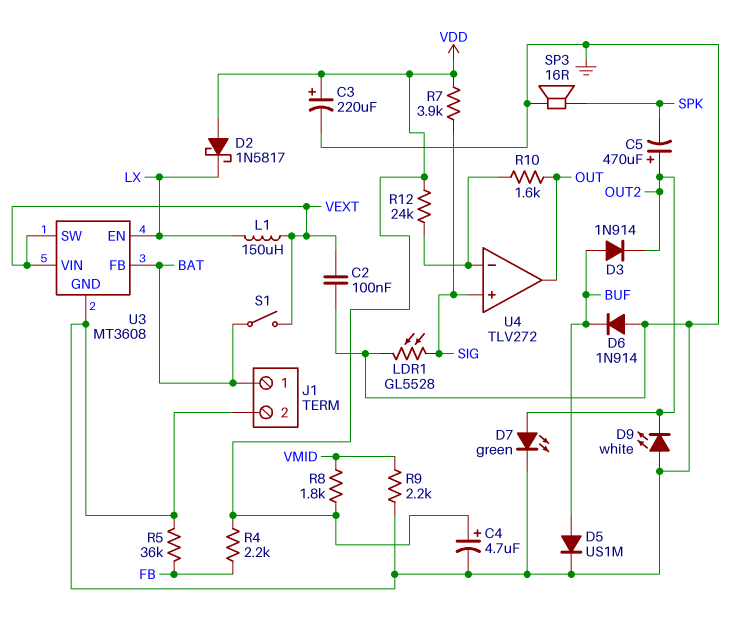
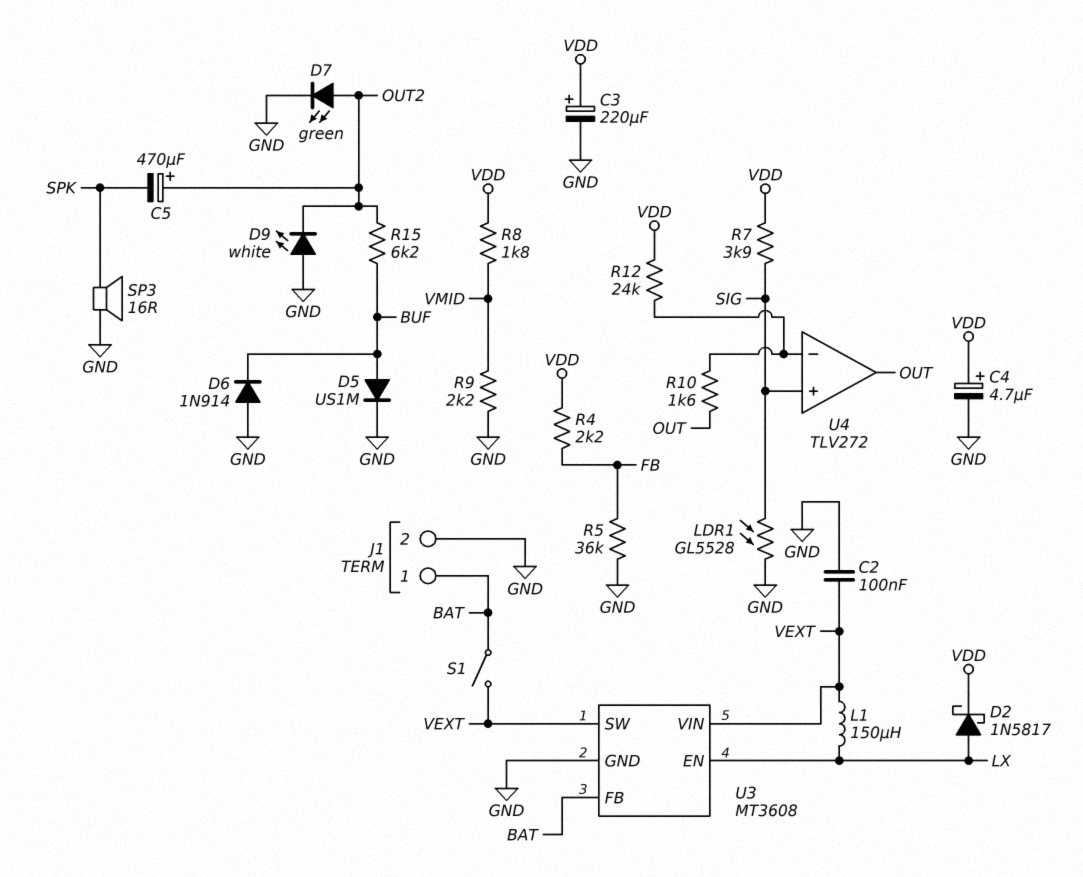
D2: schottky 1N5817 (A VDD, K LX) -> schottky 1N5817 (A LX, K VDD)
D3: diode 1N914 (A BUF, K OUT2) -> none
R15: none -> 6.2k (BUF, OUT2)

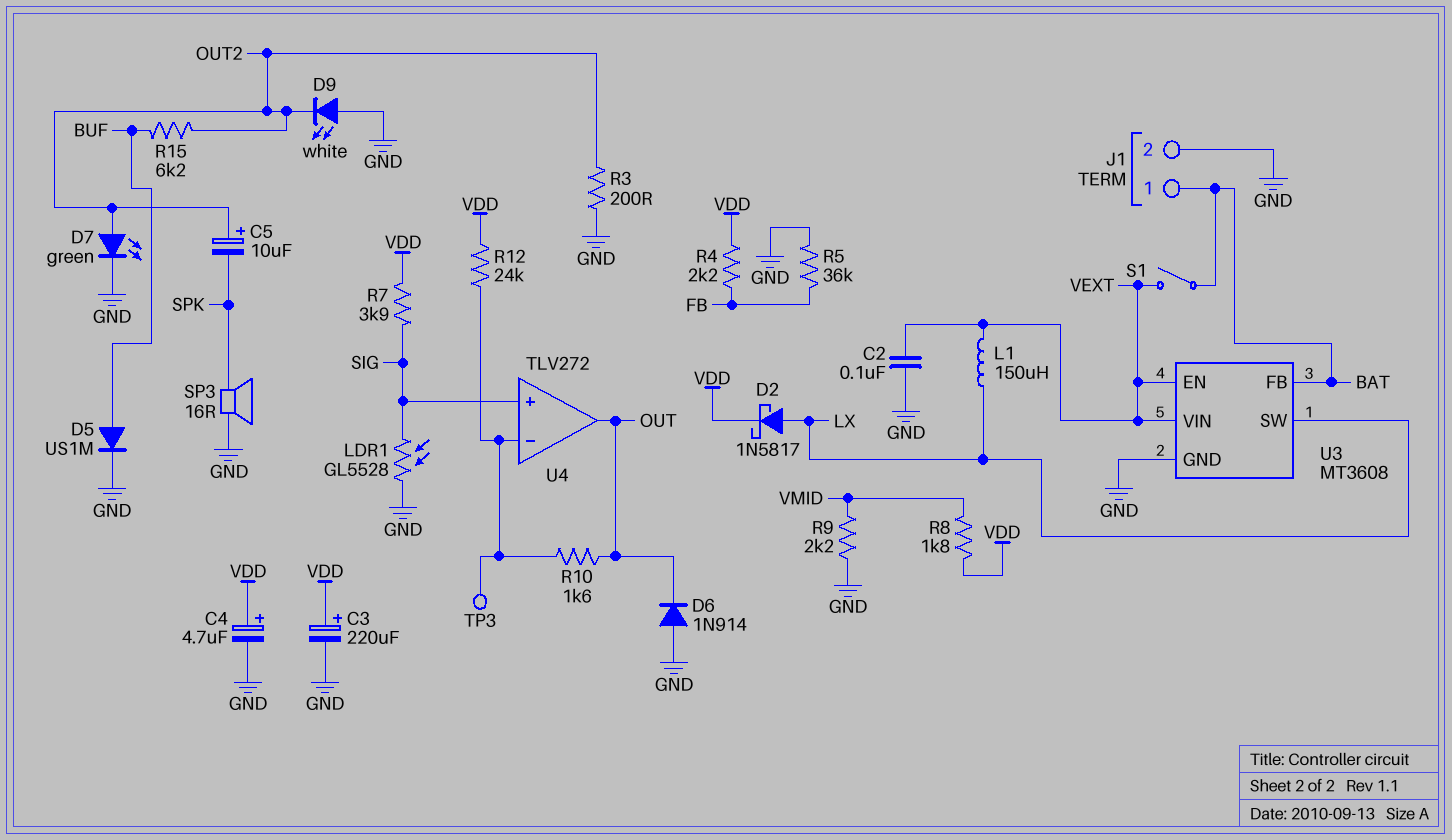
C5: 470uF (plus OUT2, minus SPK) -> 10uF (plus OUT2, minus SPK)
D6: diode 1N914 (A GND, K BUF) -> diode 1N914 (A GND, K OUT)
R3: none -> 200 (GND, OUT2)
TP3: none -> test point (U4/in-)
U3 pin EN: LX -> VEXT
U3 pin SW: VEXT -> LX

